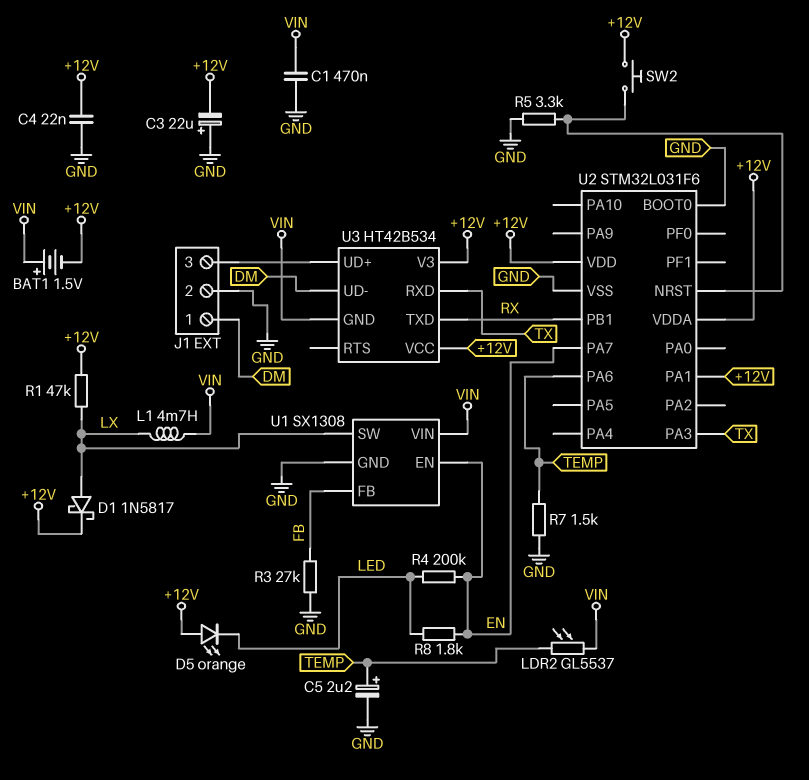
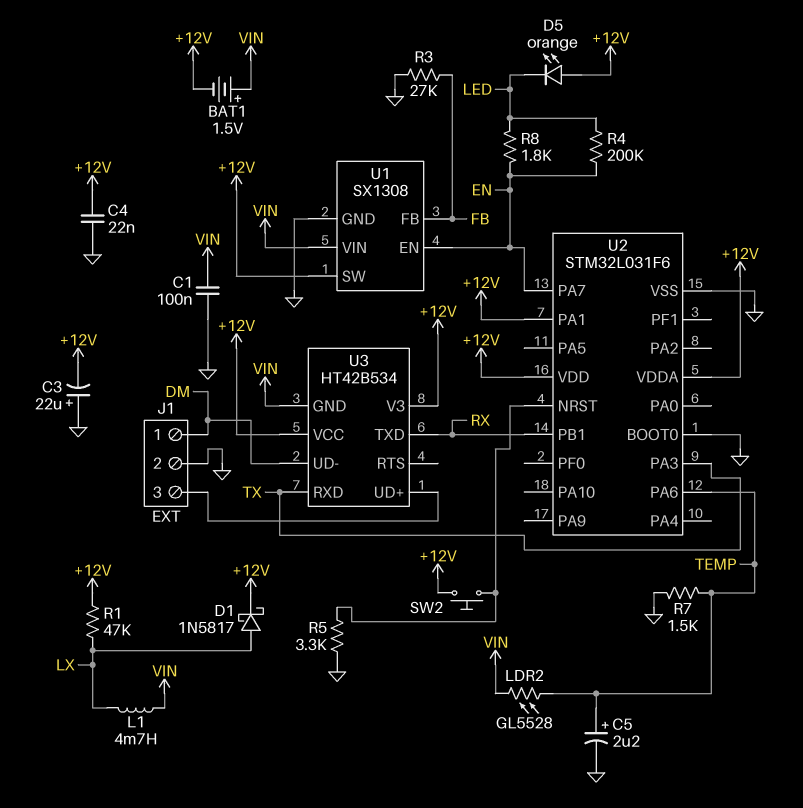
C1: 470nF (GND, VIN) -> 100nF (GND, VIN)
LDR2: GL5537 (TEMP, VIN) -> GL5528 (TEMP, VIN)
U1 pin SW: LX -> +12V

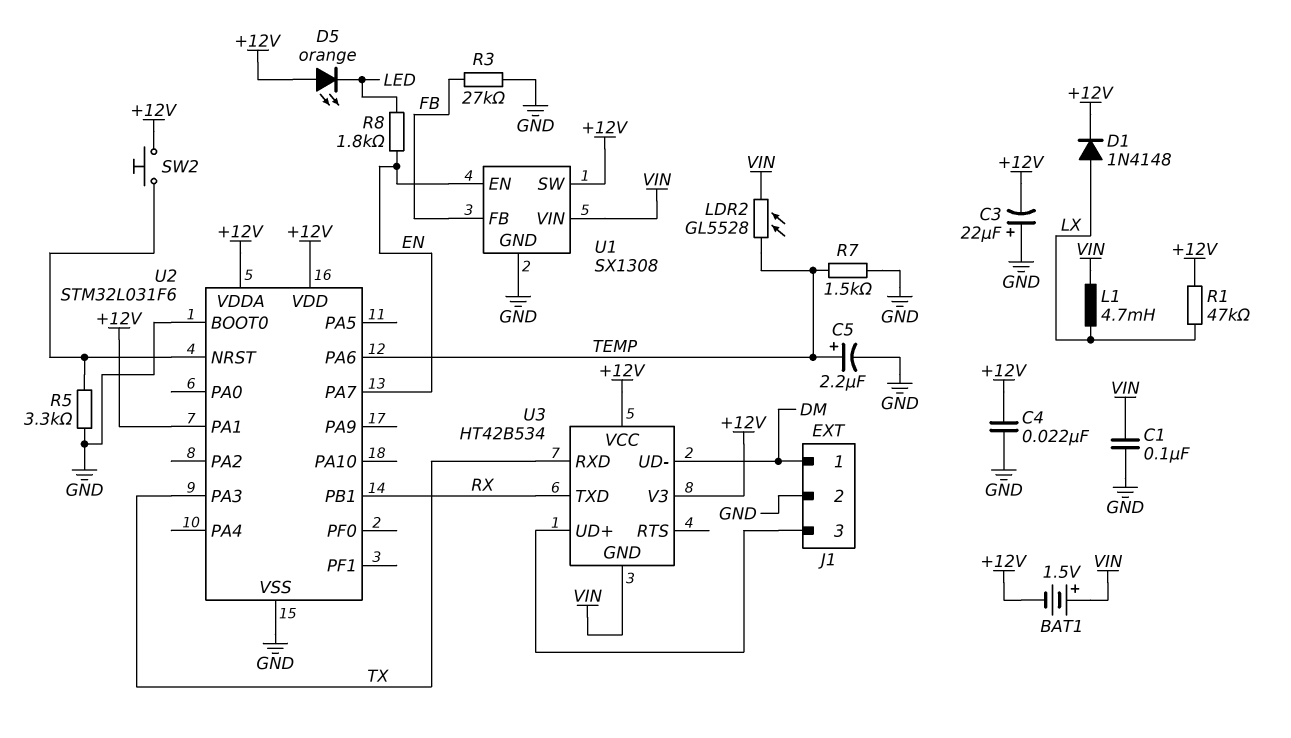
D1: schottky 1N5817 (A LX, K +12V) -> diode 1N4148 (A LX, K +12V)
R4: 200k (EN, LED) -> none

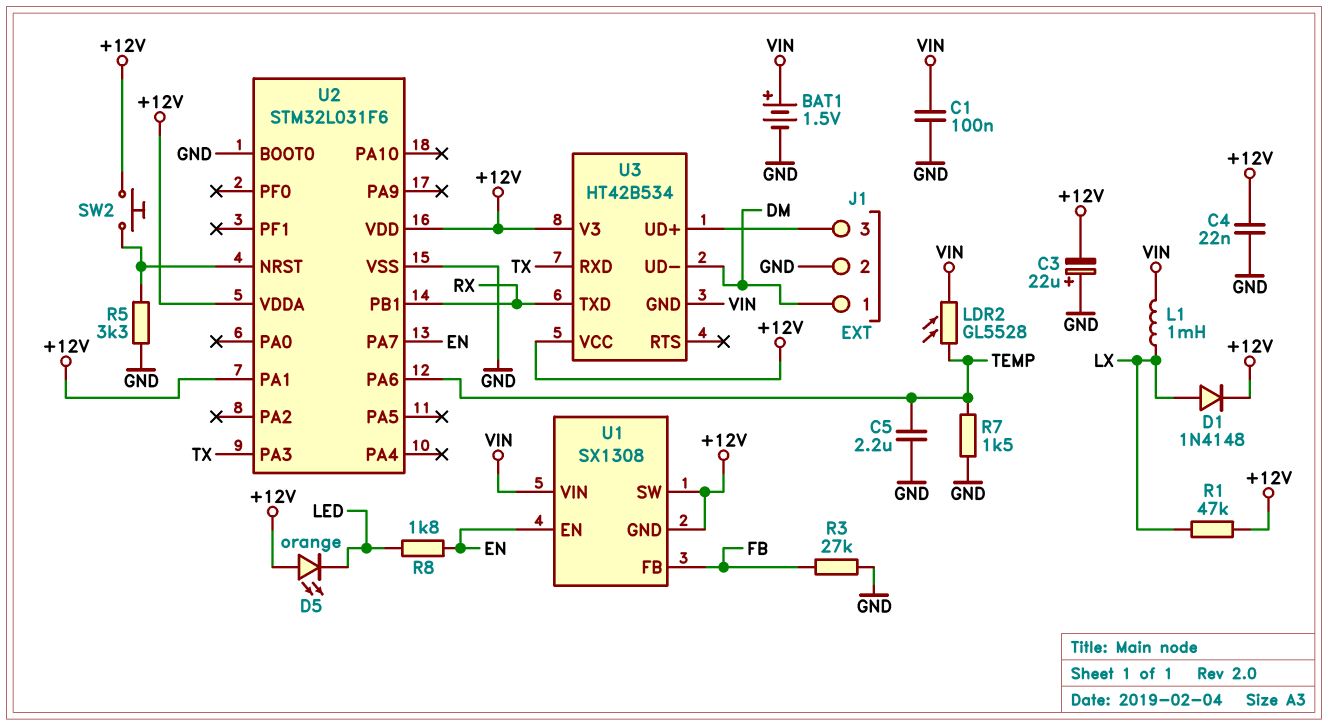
BAT1: 1.5V (plus VIN, minus +12V) -> 1.5V (plus VIN, minus GND)
C5: 2.2uF (plus TEMP, minus GND) -> 2.2uF (GND, TEMP)
L1: 4.7mH (LX, VIN) -> 1mH (LX, VIN)
U1 pin GND: GND -> +12V

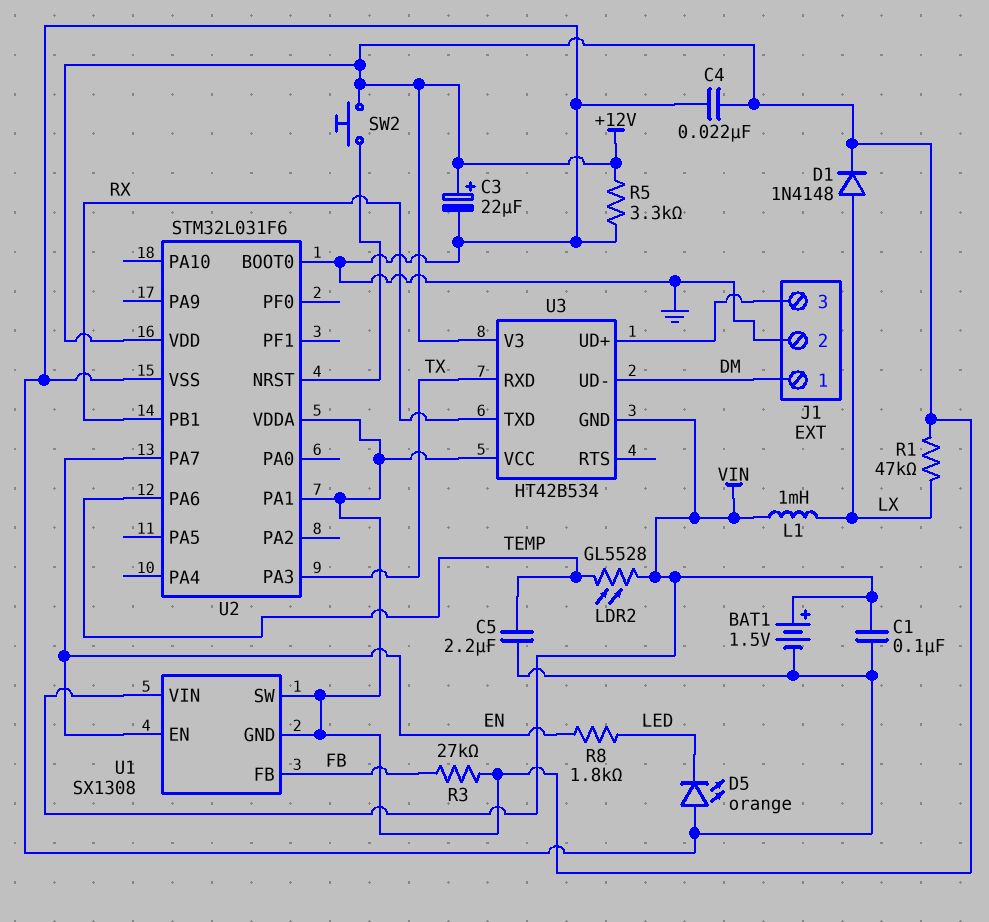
C3: 22uF (plus GND, minus +12V) -> 22uF (plus +12V, minus GND)
D5: LED orange (A +12V, K LED) -> LED orange (A GND, K LED)
R3: 27k (FB, GND) -> 27k (+12V, FB)
R5: 3.3k (GND, U2/NRST) -> 3.3k (+12V, GND)
R7: 1.5k (GND, TEMP) -> none

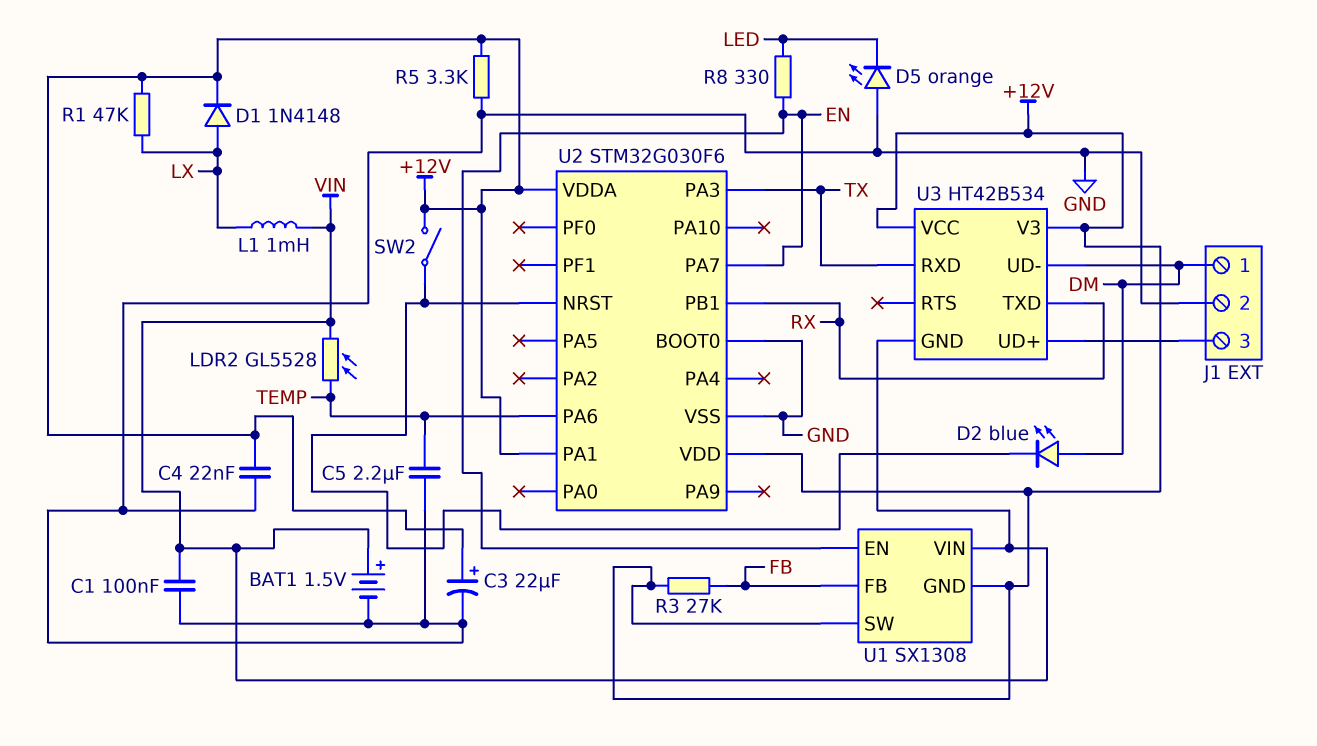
D2: none -> LED blue (A DM, K U2/NRST)
R8: 1.8k (EN, LED) -> 330 (EN, LED)
SW2: button (+12V, U2/NRST) -> switch (+12V, U2/NRST)
U2: STM32L031F6 -> STM32G030F6

